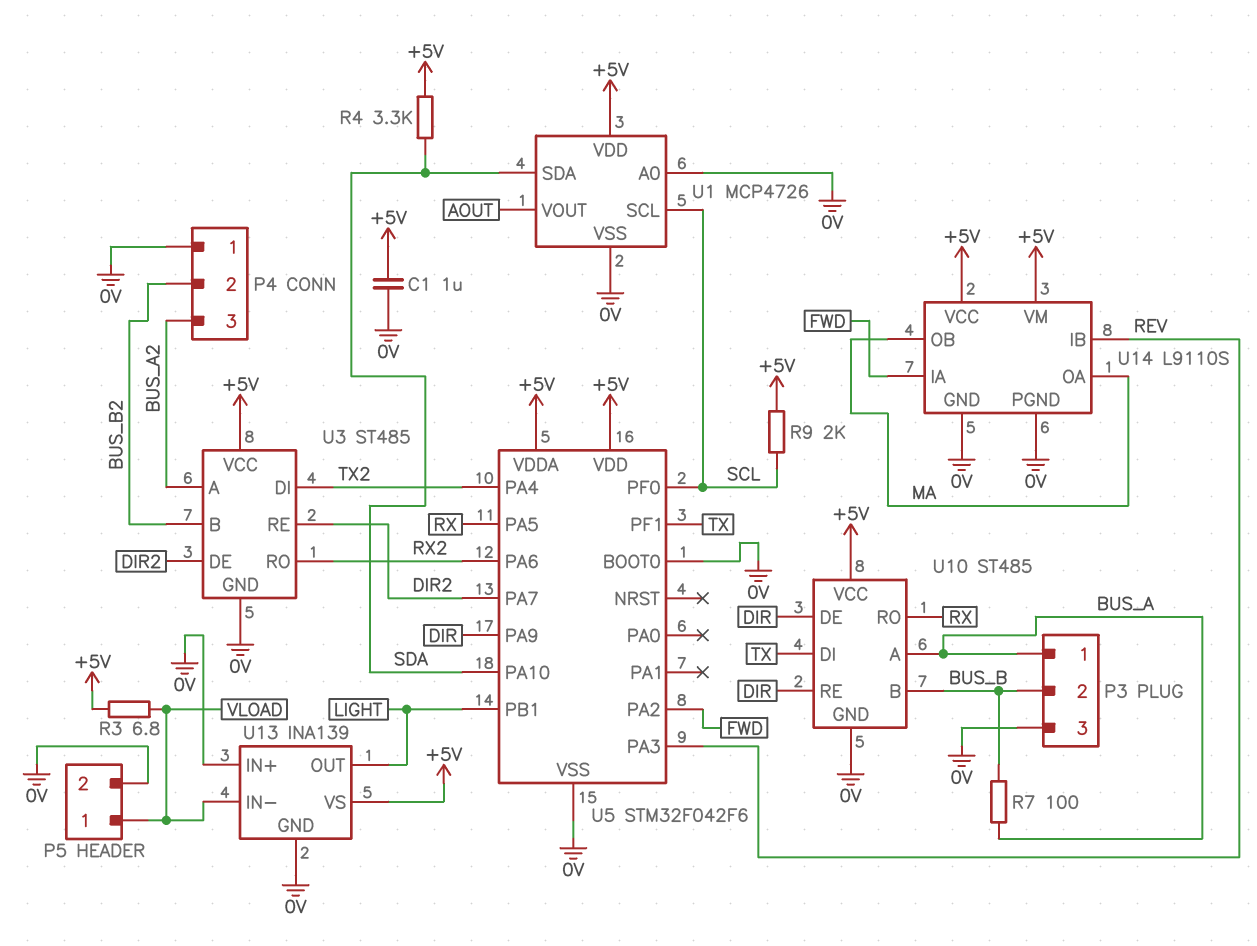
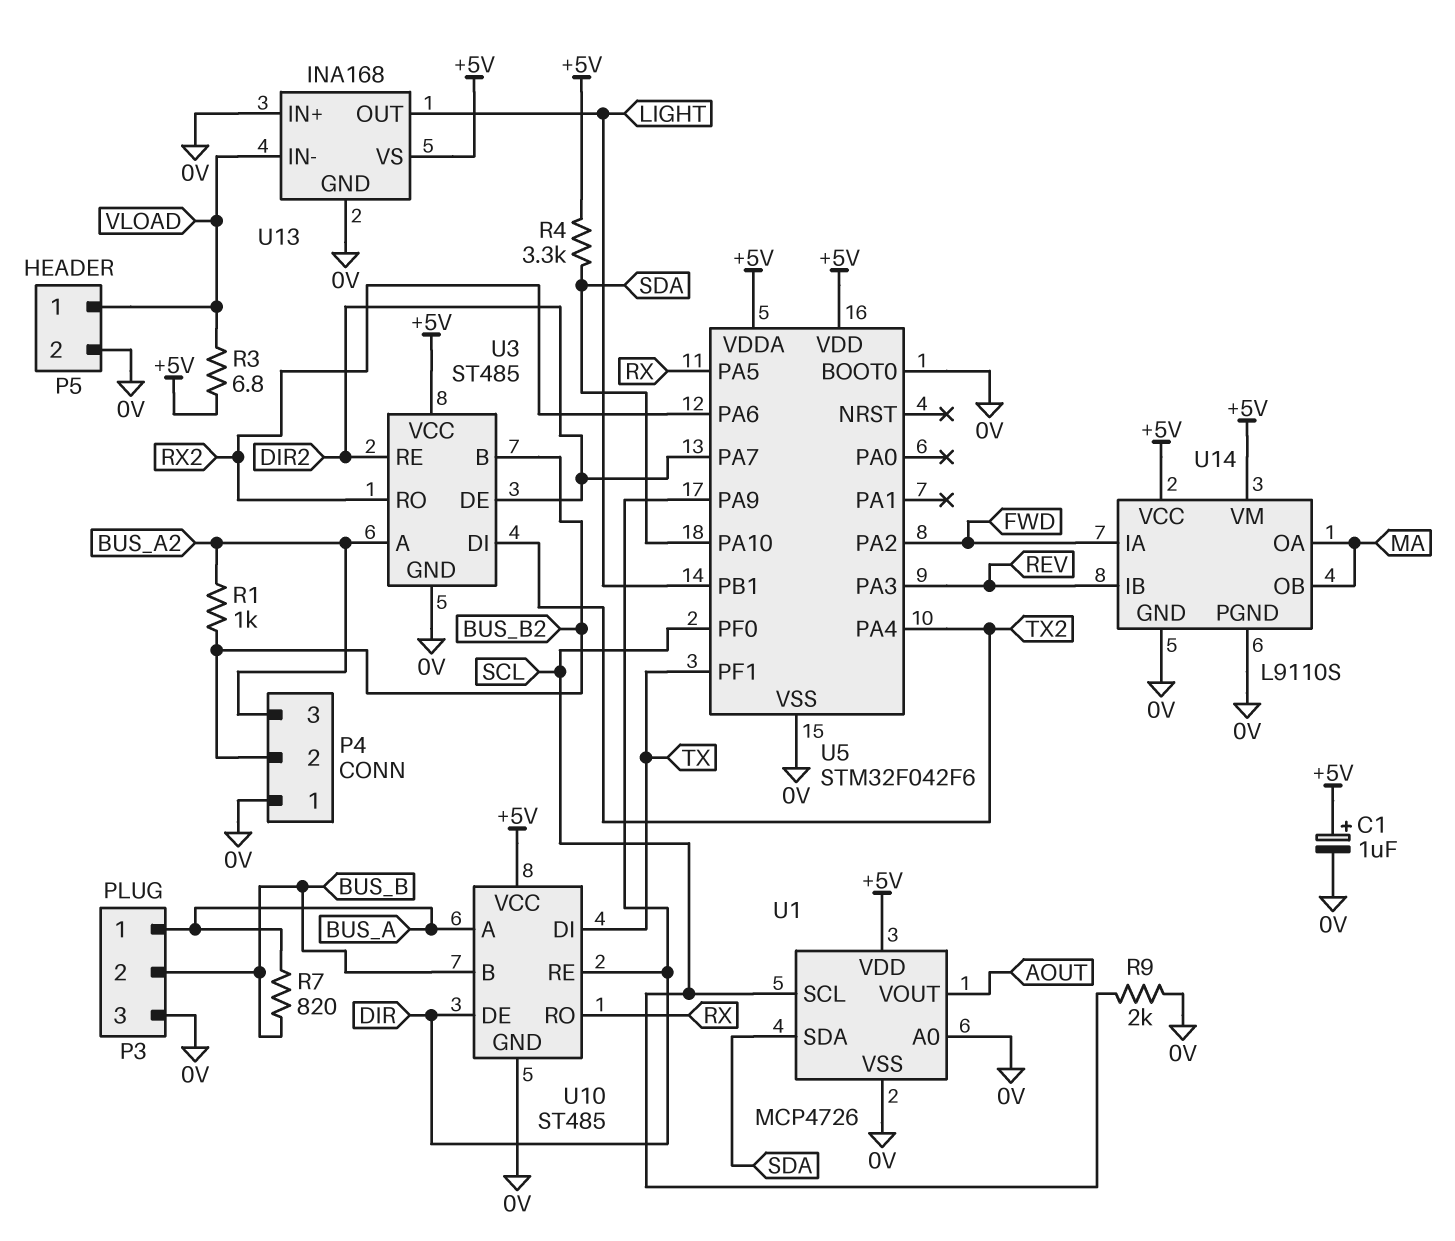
C1: 1uF (+5V, 0V) -> 1uF (plus +5V, minus 0V)
R1: none -> 1k (BUS_A2, BUS_B2)
R7: 100 (BUS_A, BUS_B) -> 820 (BUS_A, BUS_B)
R9: 2k (+5V, SCL) -> 2k (0V, SCL)
U13: INA139 -> INA168

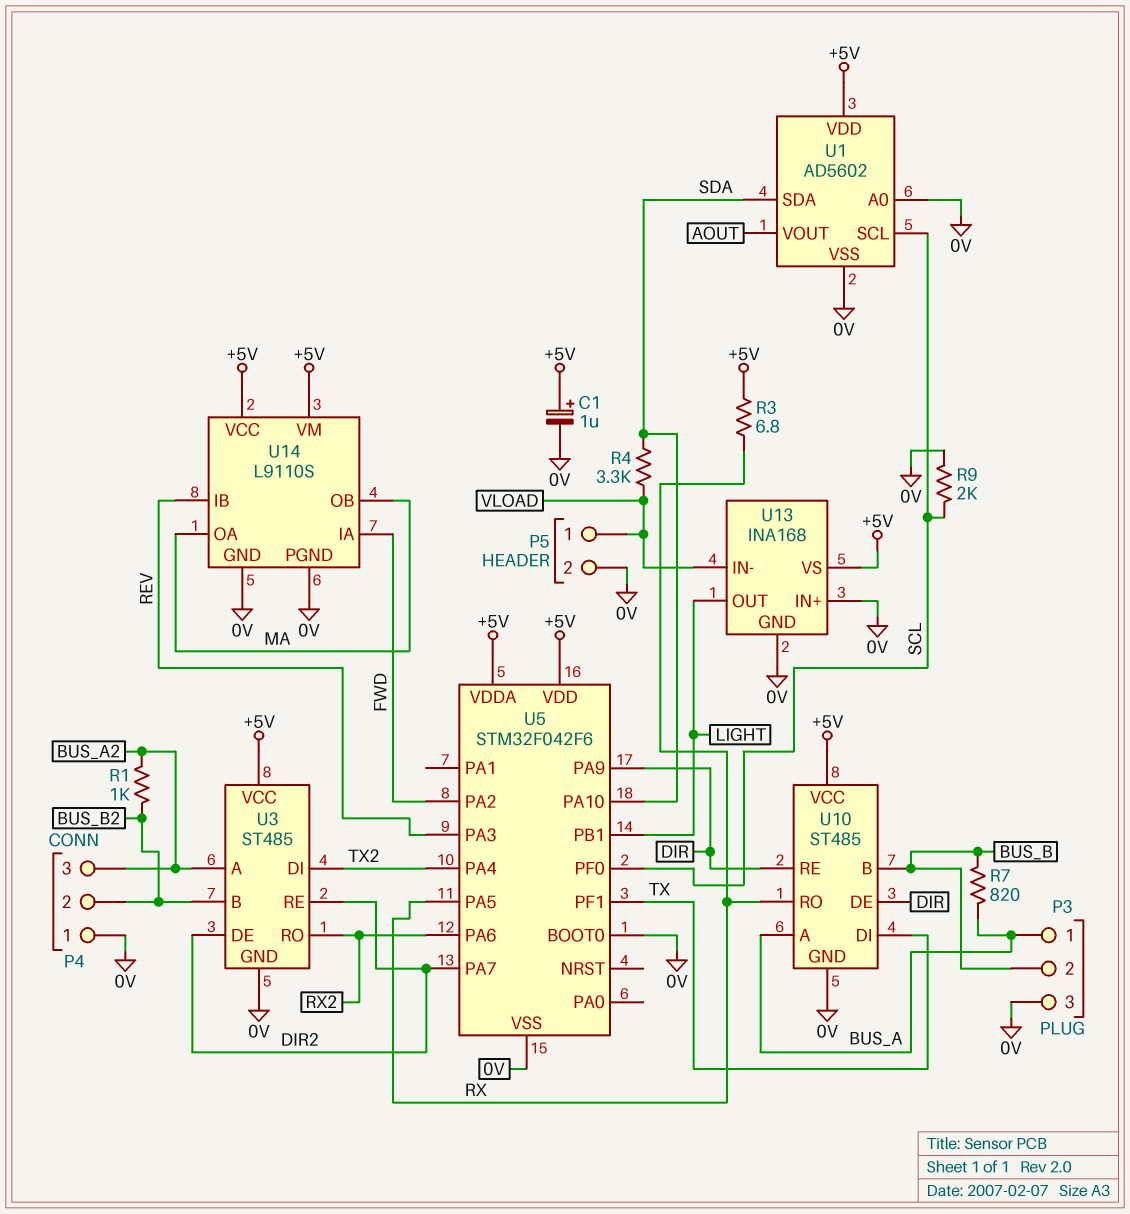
R3: 6.8 (+5V, VLOAD) -> 6.8 (+5V, RX)
R4: 3.3k (+5V, SDA) -> 3.3k (SDA, VLOAD)
U1: MCP4726 -> AD5602

